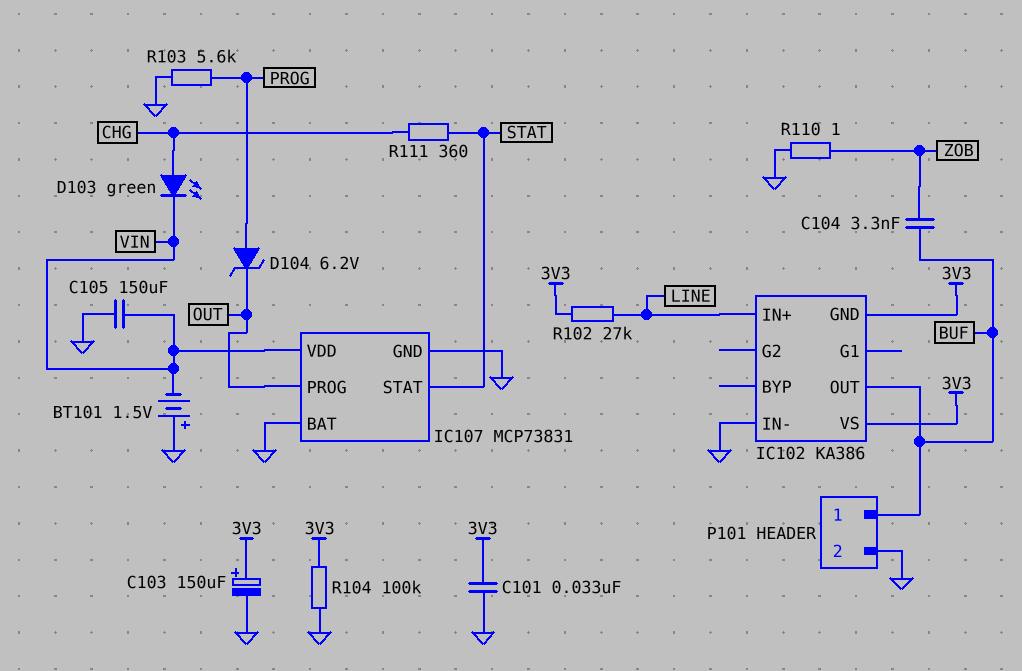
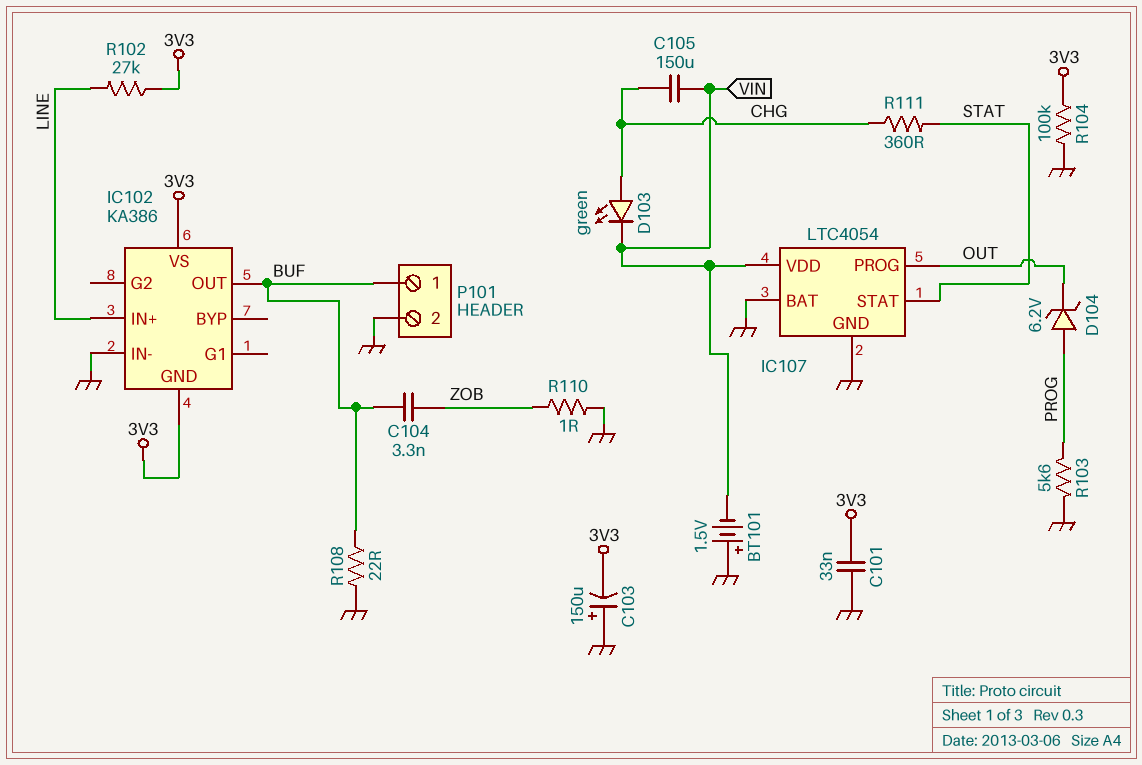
C103: 150uF (plus 3V3, minus GND) -> 150uF (plus GND, minus 3V3)
C105: 150uF (GND, VIN) -> 150uF (CHG, VIN)
IC107: MCP73831 -> LTC4054
R108: none -> 22 (BUF, GND)

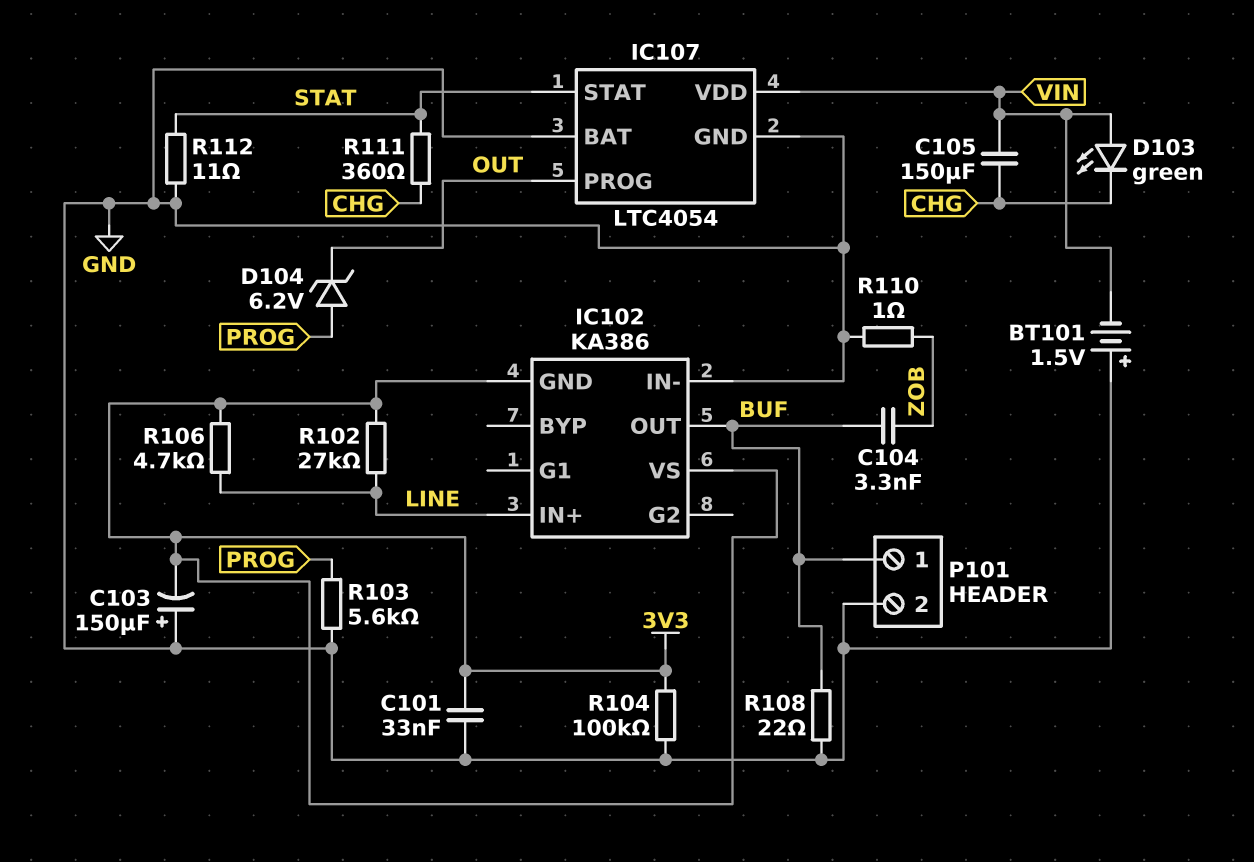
D103: LED green (A CHG, K VIN) -> LED green (A VIN, K CHG)
R106: none -> 4.7k (3V3, LINE)
R112: none -> 11 (GND, STAT)

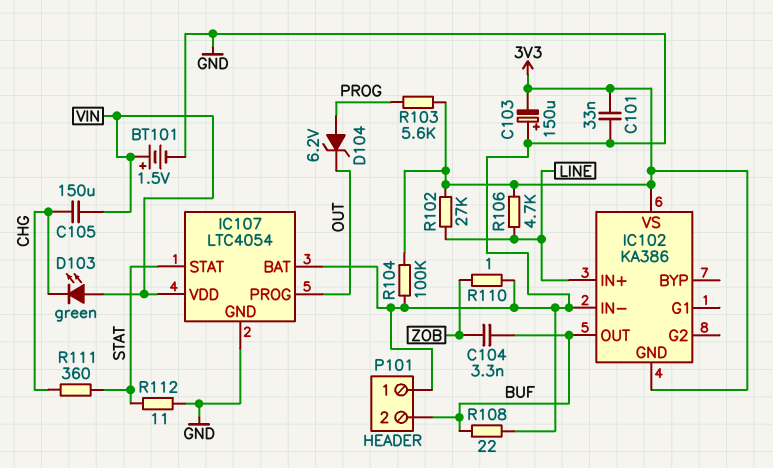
BT101: 1.5V (plus GND, minus VIN) -> 1.5V (plus VIN, minus GND)
P101 pin 1: BUF -> GND
P101 pin 2: GND -> BUF
R103: 5.6k (GND, PROG) -> 5.6k (3V3, PROG)

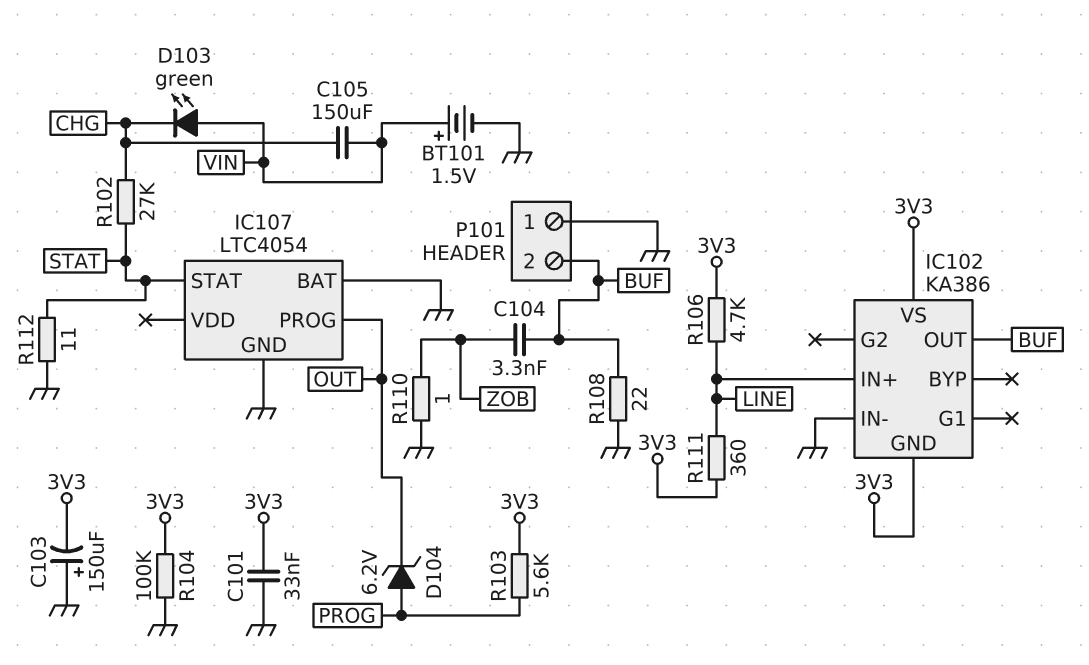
IC107 pin VDD: VIN -> none
R102: 27k (3V3, LINE) -> 27k (CHG, STAT)
R111: 360 (CHG, STAT) -> 360 (3V3, LINE)

